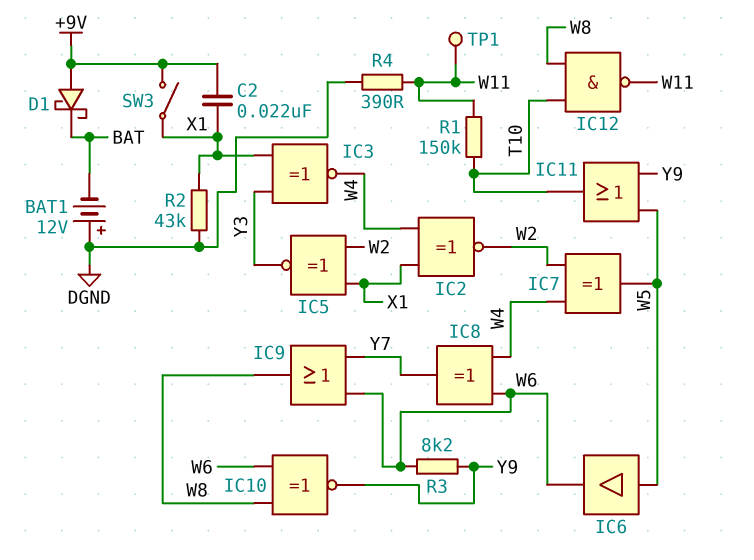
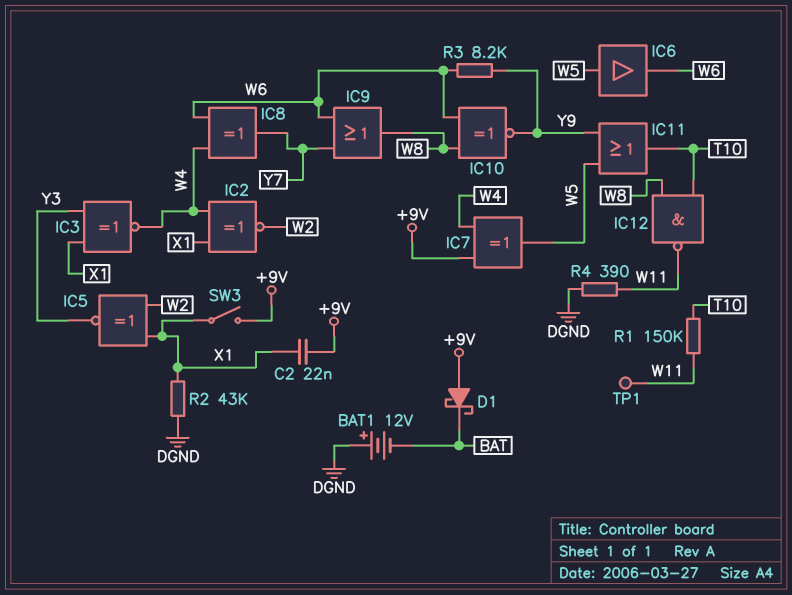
IC7: XOR (in W2, in W4, out W5) -> XOR (in +9V, in W4, out W5)

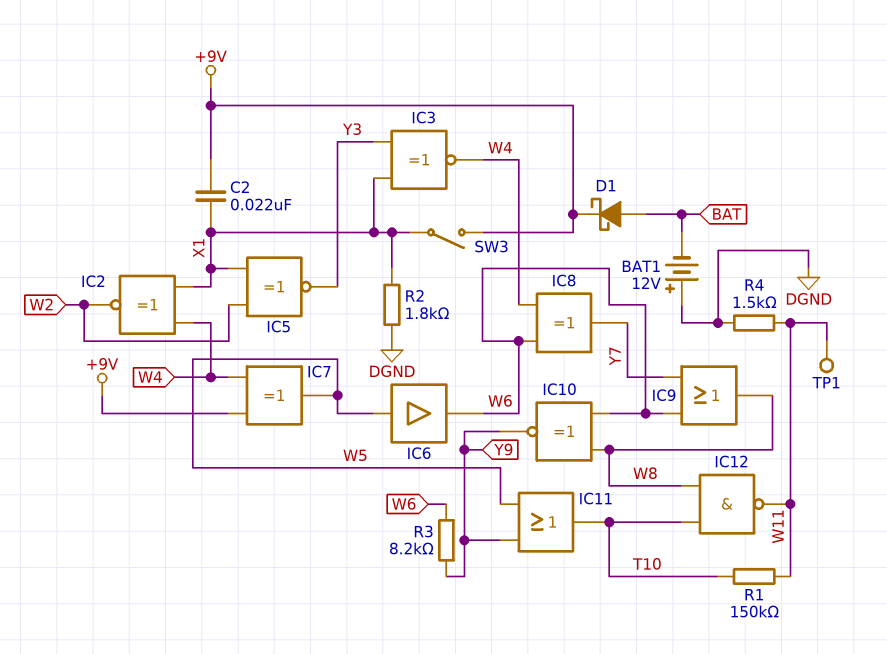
D1: schottky (A +9V, K BAT) -> schottky (A BAT, K +9V)
R2: 43k (DGND, X1) -> 1.8k (DGND, X1)
R4: 390 (DGND, W11) -> 1.5k (DGND, W11)

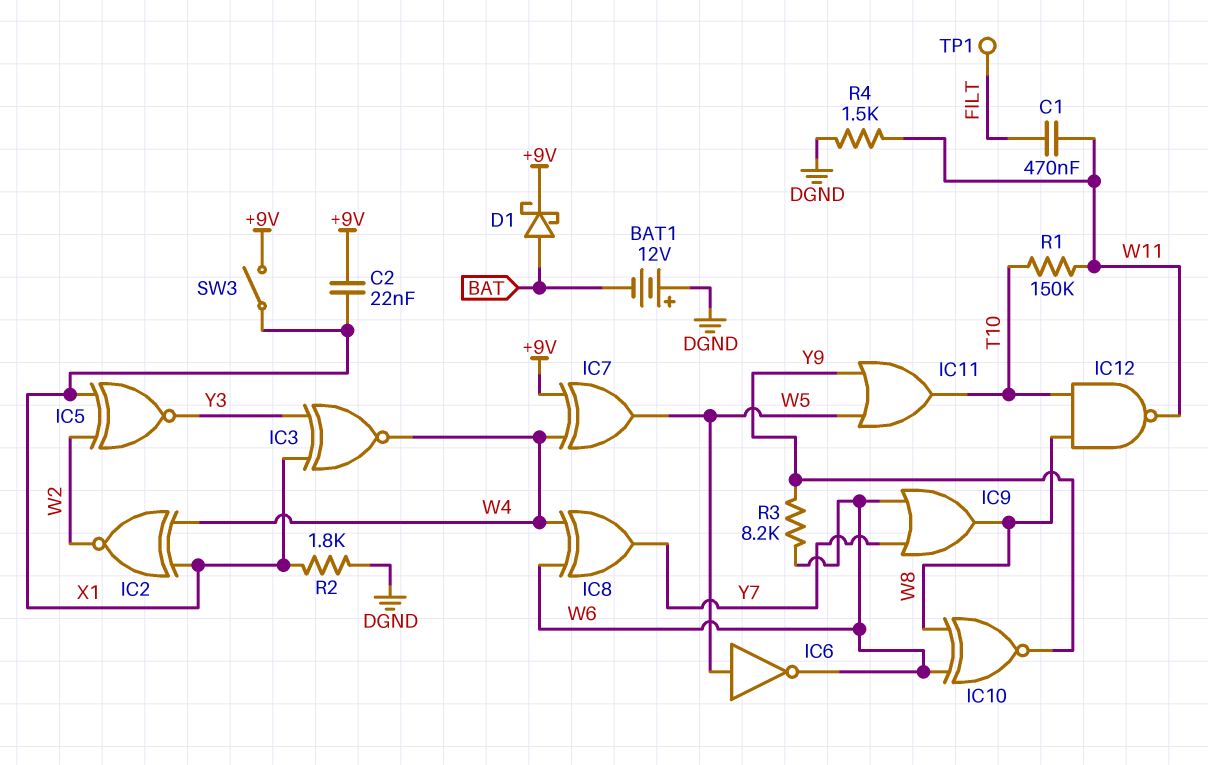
C1: none -> 470nF (FILT, W11)
IC6: buffer (in W5, out W6) -> NOT (in W5, out W6)
TP1: test point (W11) -> test point (FILT)

